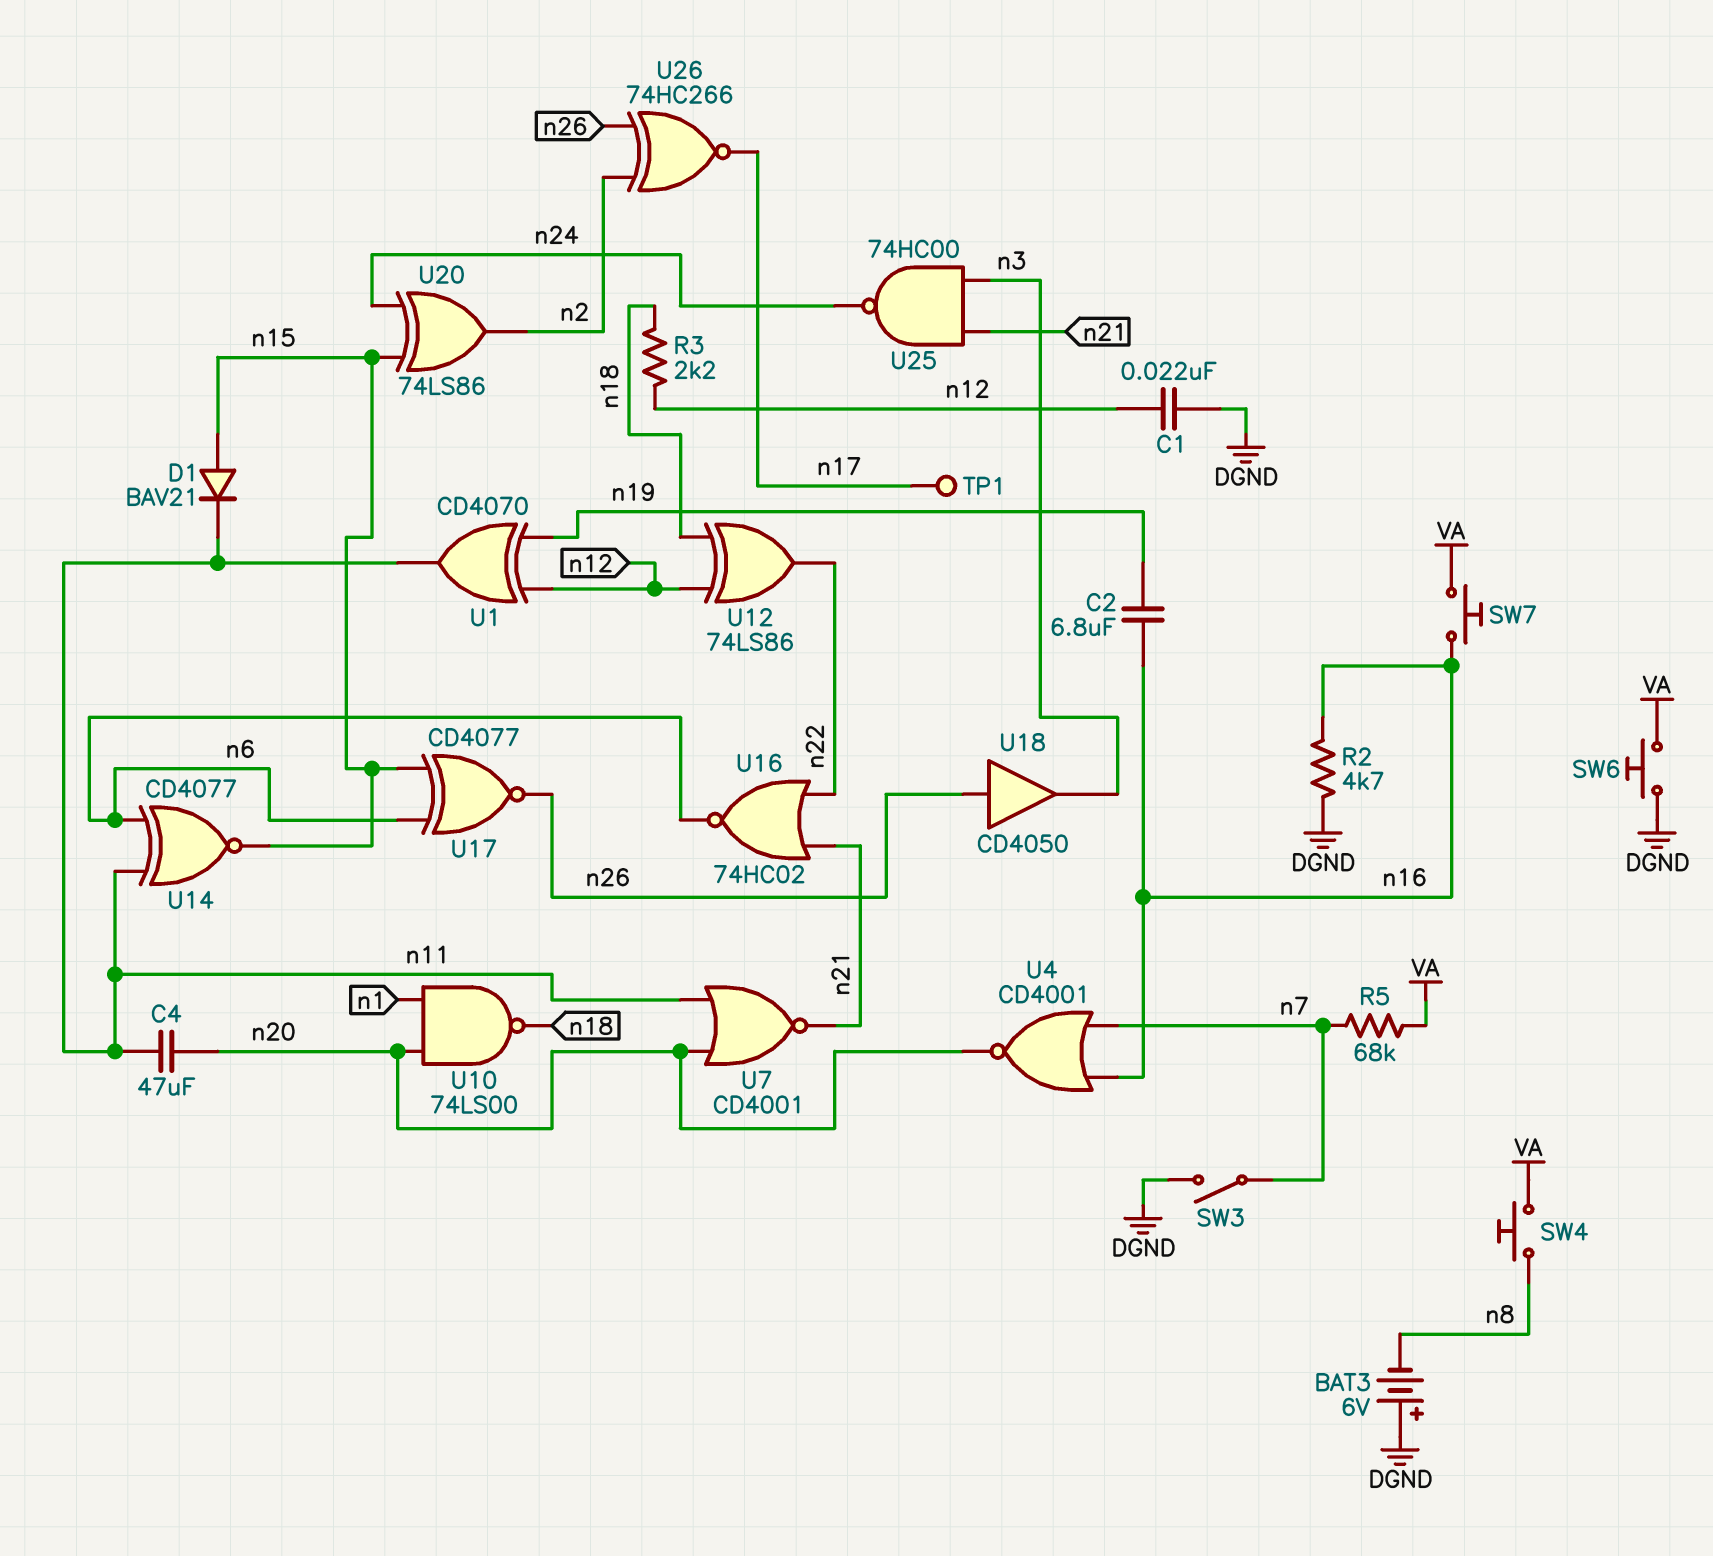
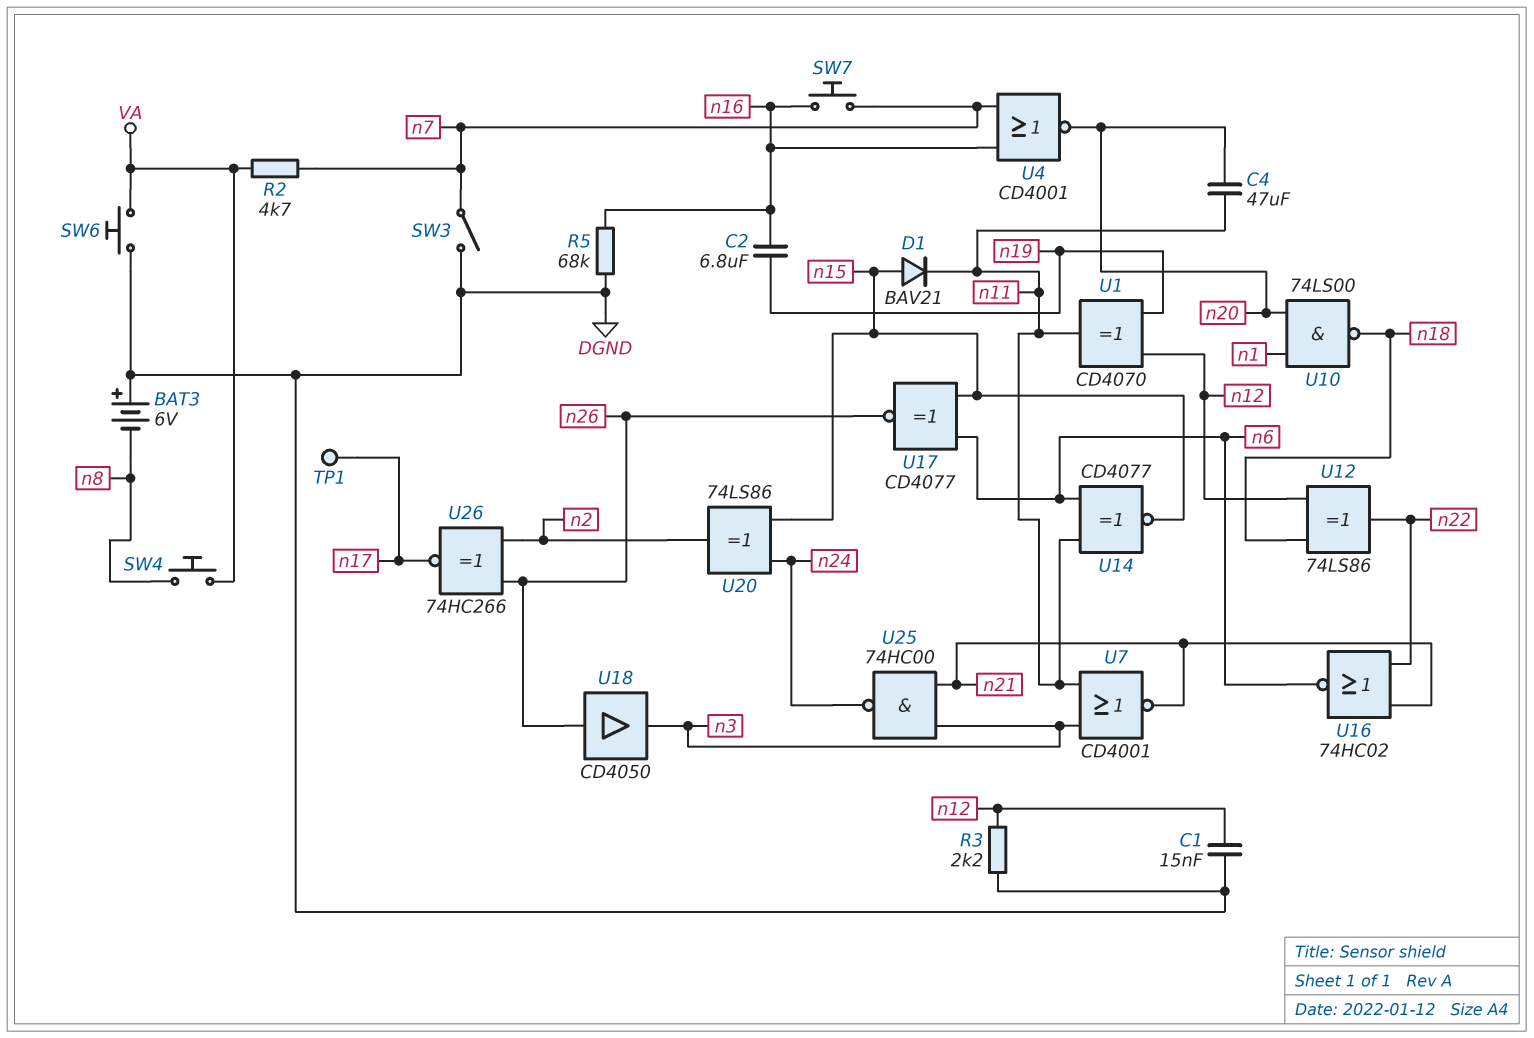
C1: 22nF (DGND, n12) -> 15nF (DGND, n12)
R2: 4.7k (DGND, n16) -> 4.7k (VA, n7)
R3: 2.2k (n12, n18) -> 2.2k (DGND, n12)
R5: 68k (VA, n7) -> 68k (DGND, n16)
SW7: button (VA, n16) -> button (n7, n16)
U7: NOR CD4001 (in n11, in n20, out n21) -> NOR CD4001 (in n3, in n11, out n21)

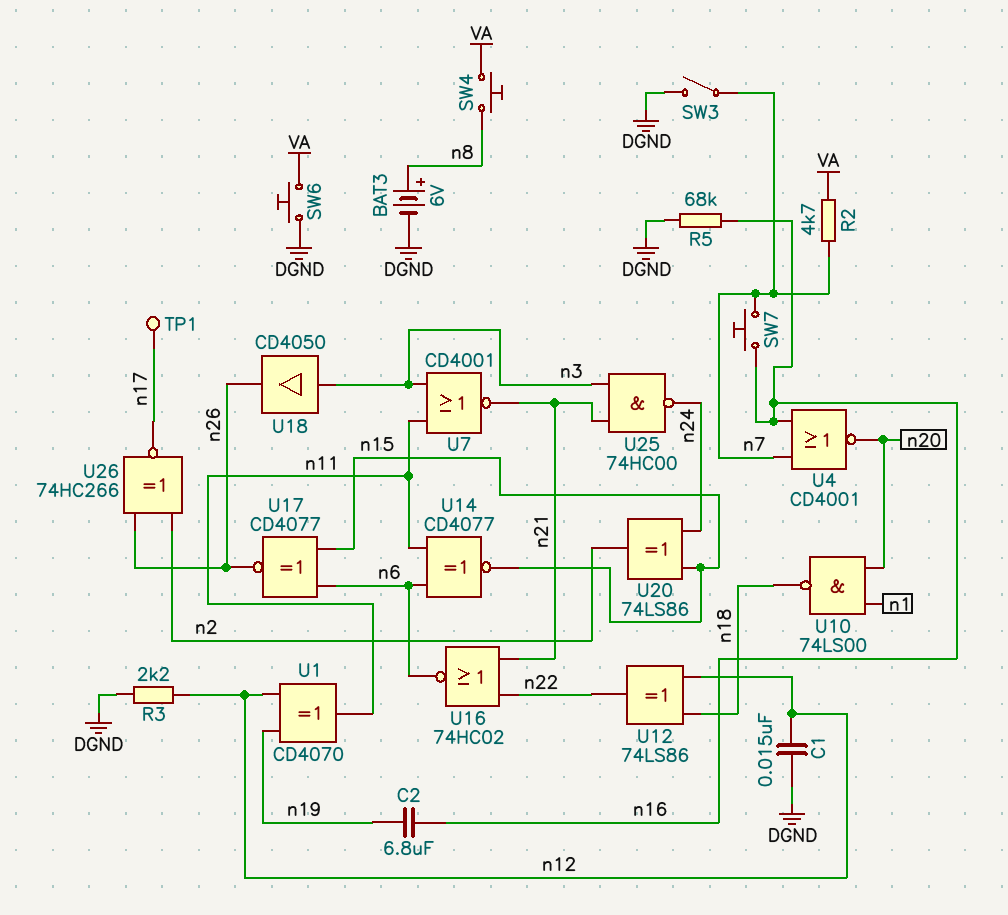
BAT3: 6V (plus DGND, minus n8) -> 6V (plus n8, minus DGND)
C4: 47uF (n11, n20) -> none
D1: diode BAV21 (A n15, K n11) -> none
U18: buffer CD4050 (in n26, out n3) -> buffer CD4050 (in n3, out n26)

